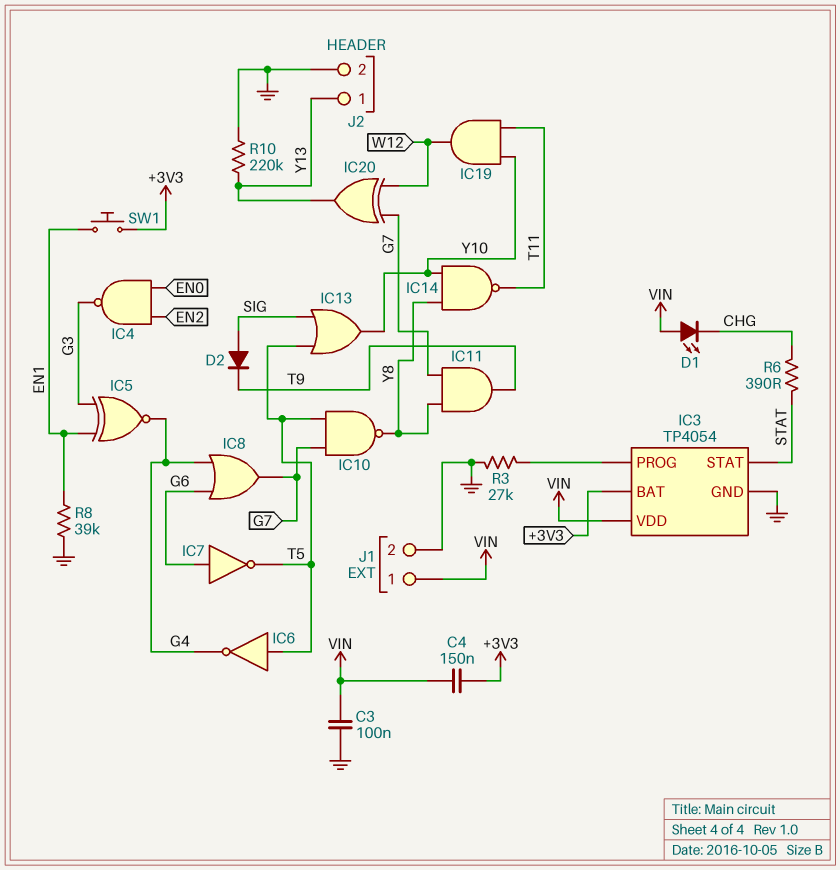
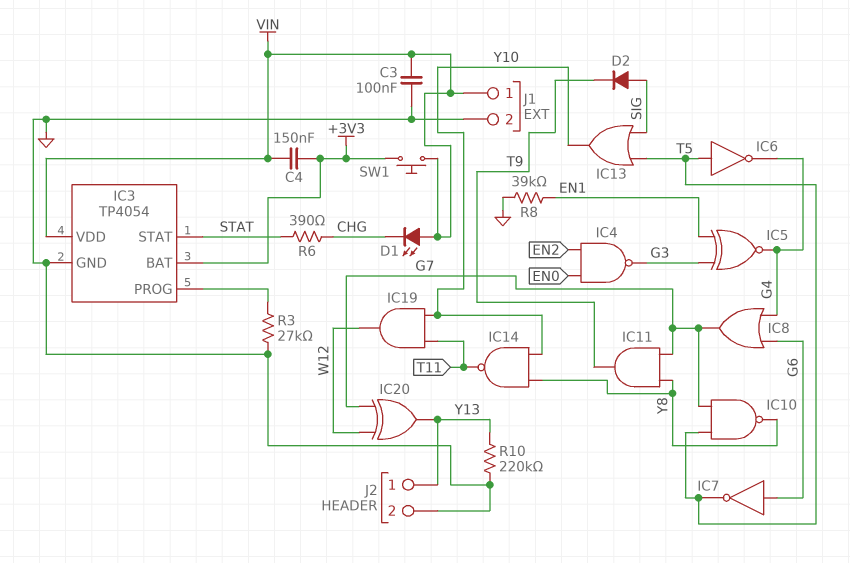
SW1: button (+3V3, EN1) -> button (+3V3, VIN)

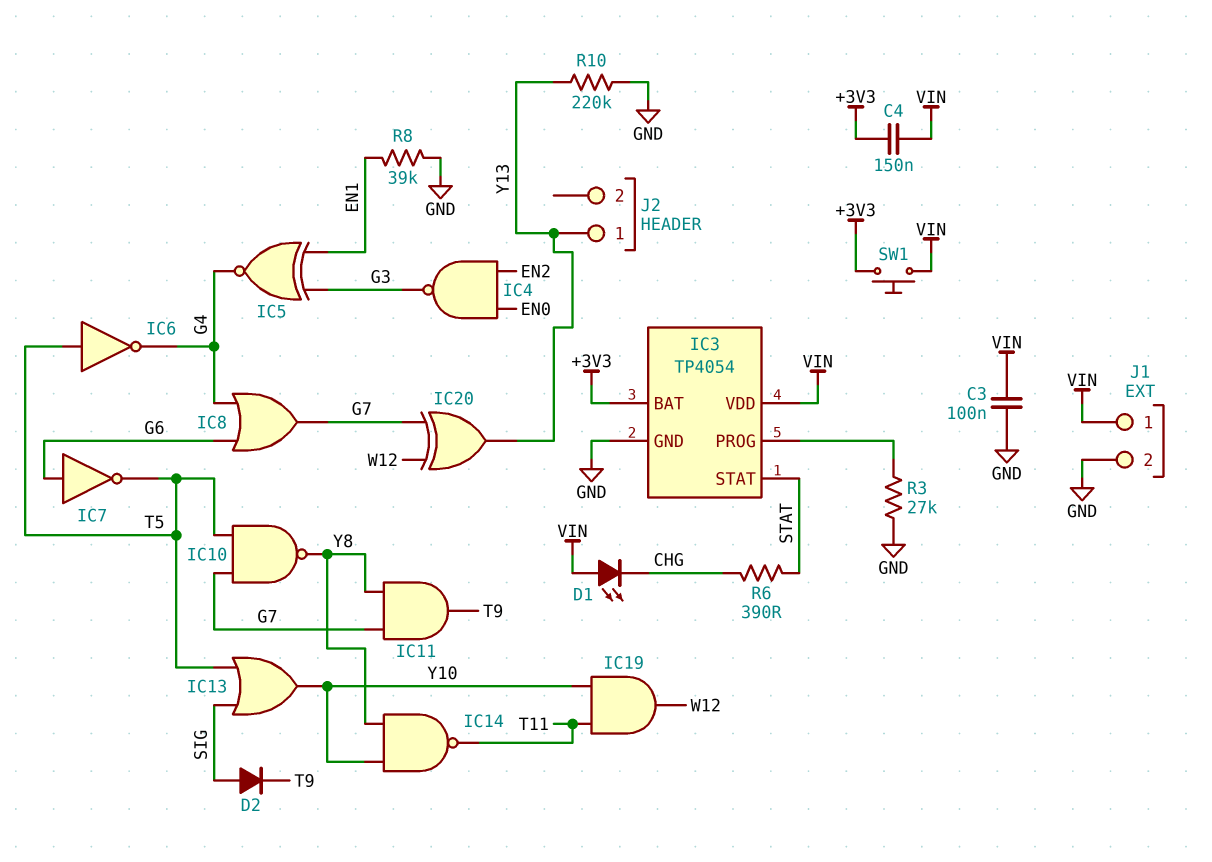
J2 pin 2: GND -> none

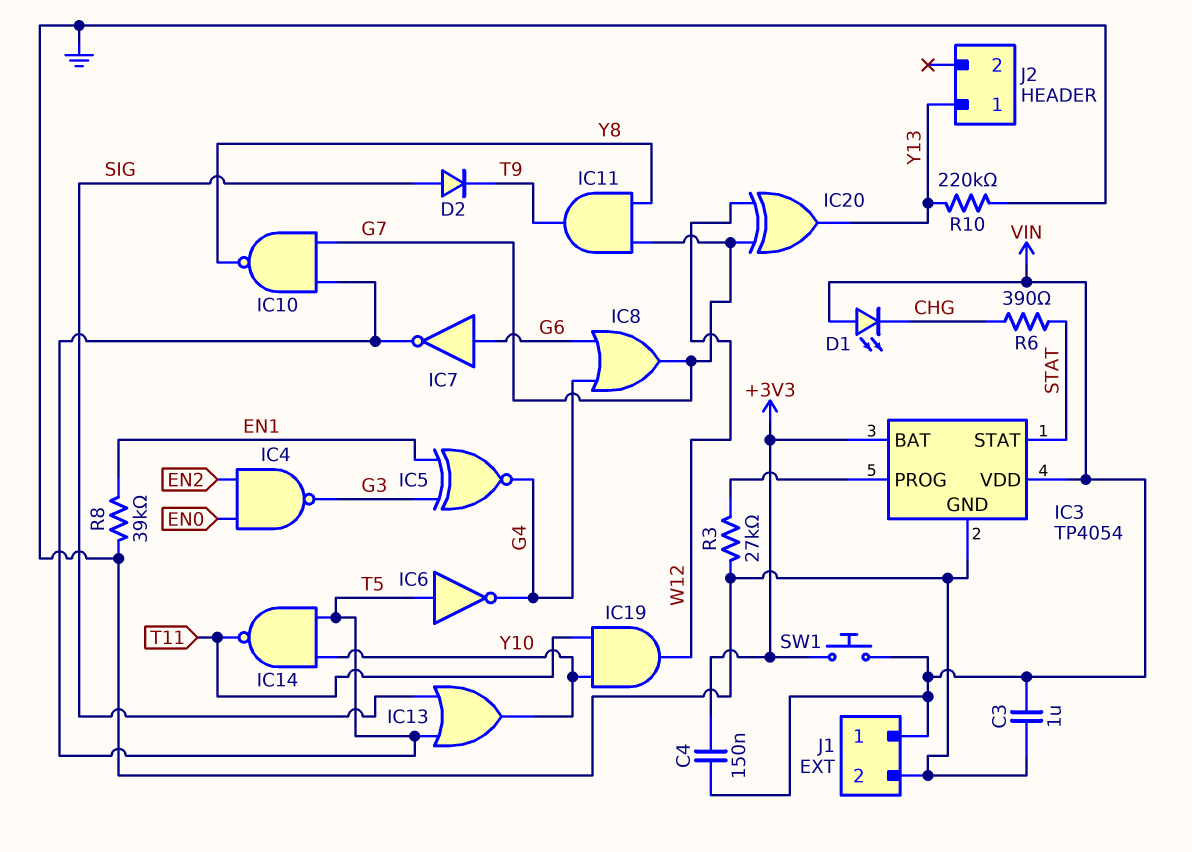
C3: 100nF (GND, VIN) -> 1uF (GND, VIN)
IC14: NAND (in Y8, in Y10, out T11) -> NAND (in T5, in Y10, out T11)

